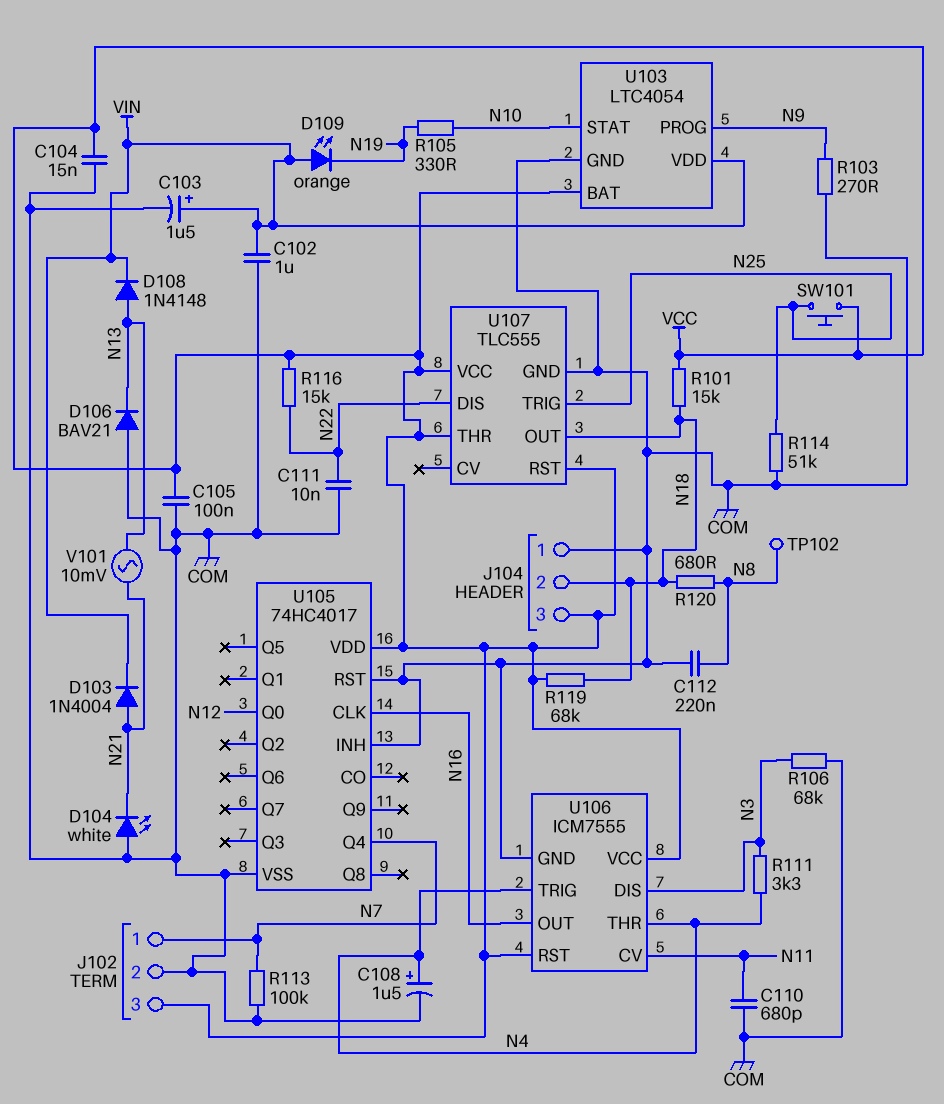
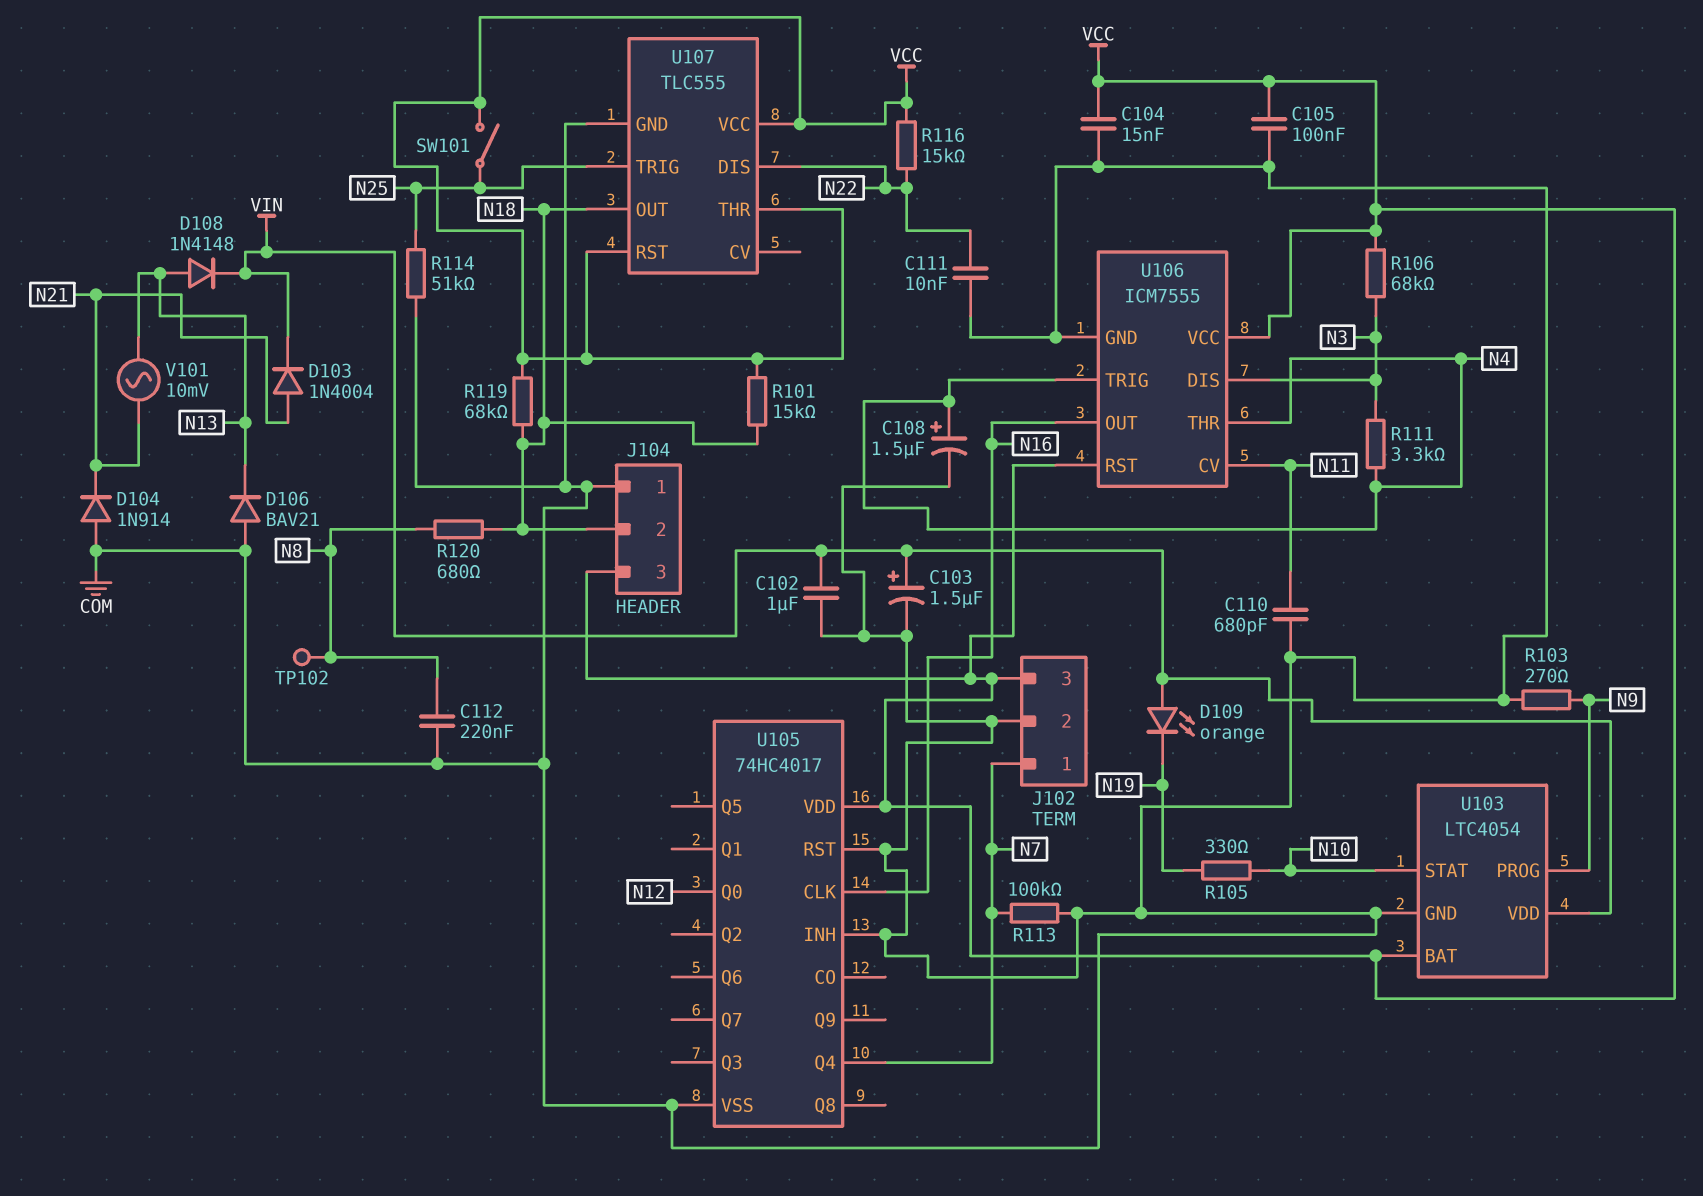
D104: LED white (A COM, K N21) -> diode 1N914 (A COM, K N21)
R106: 68k (COM, N3) -> 68k (N3, VCC)
SW101: button (N25, VCC) -> switch (N25, VCC)

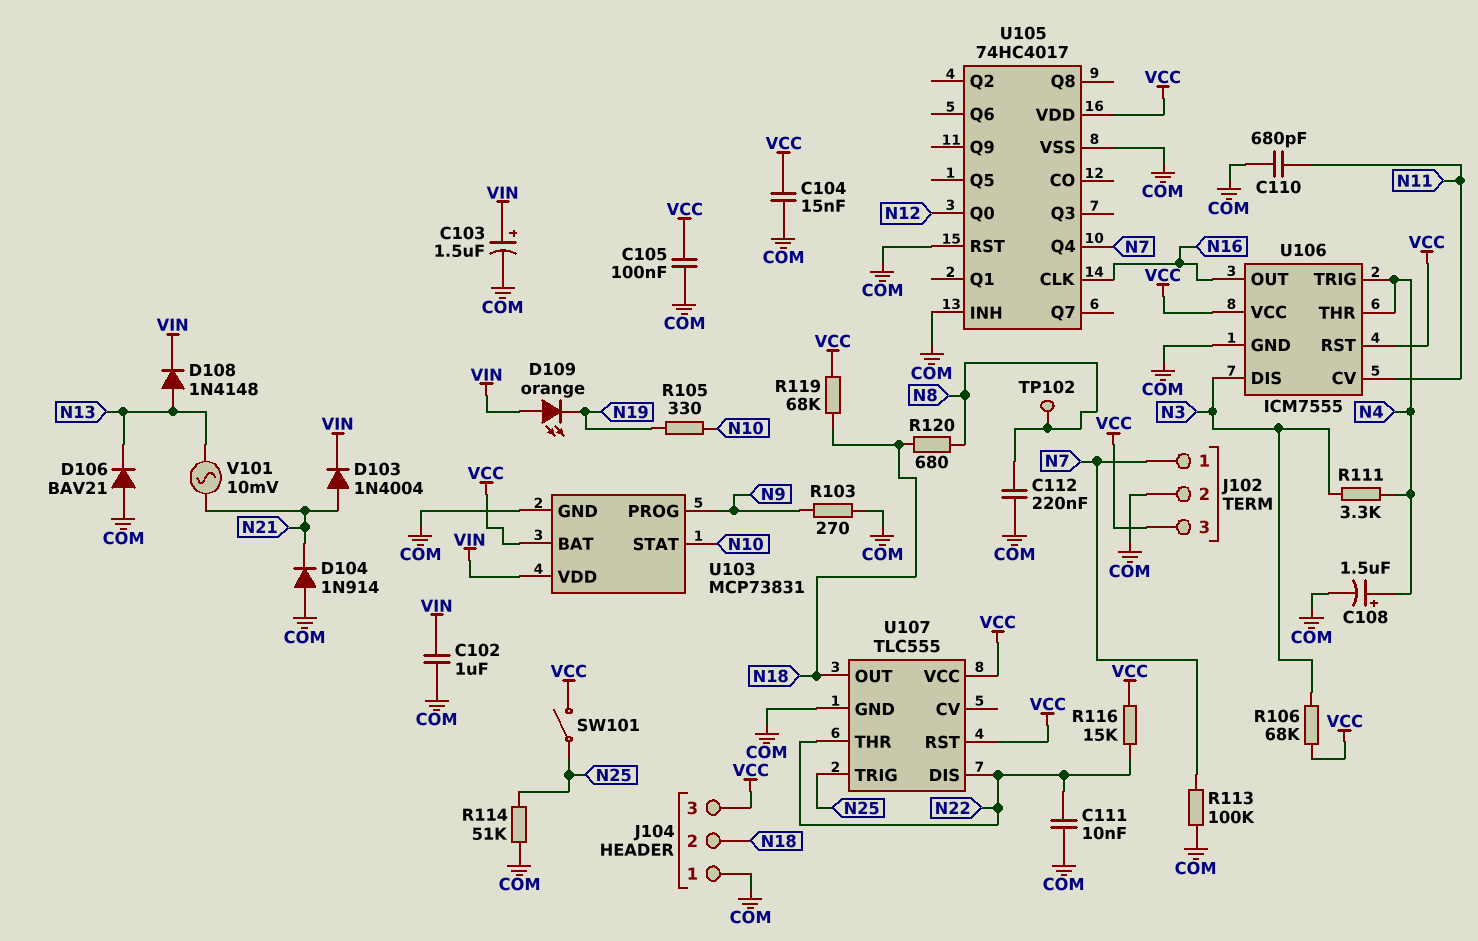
R101: 15k (N18, VCC) -> none
U103: LTC4054 -> MCP73831
U107 pin THR: VCC -> N22

